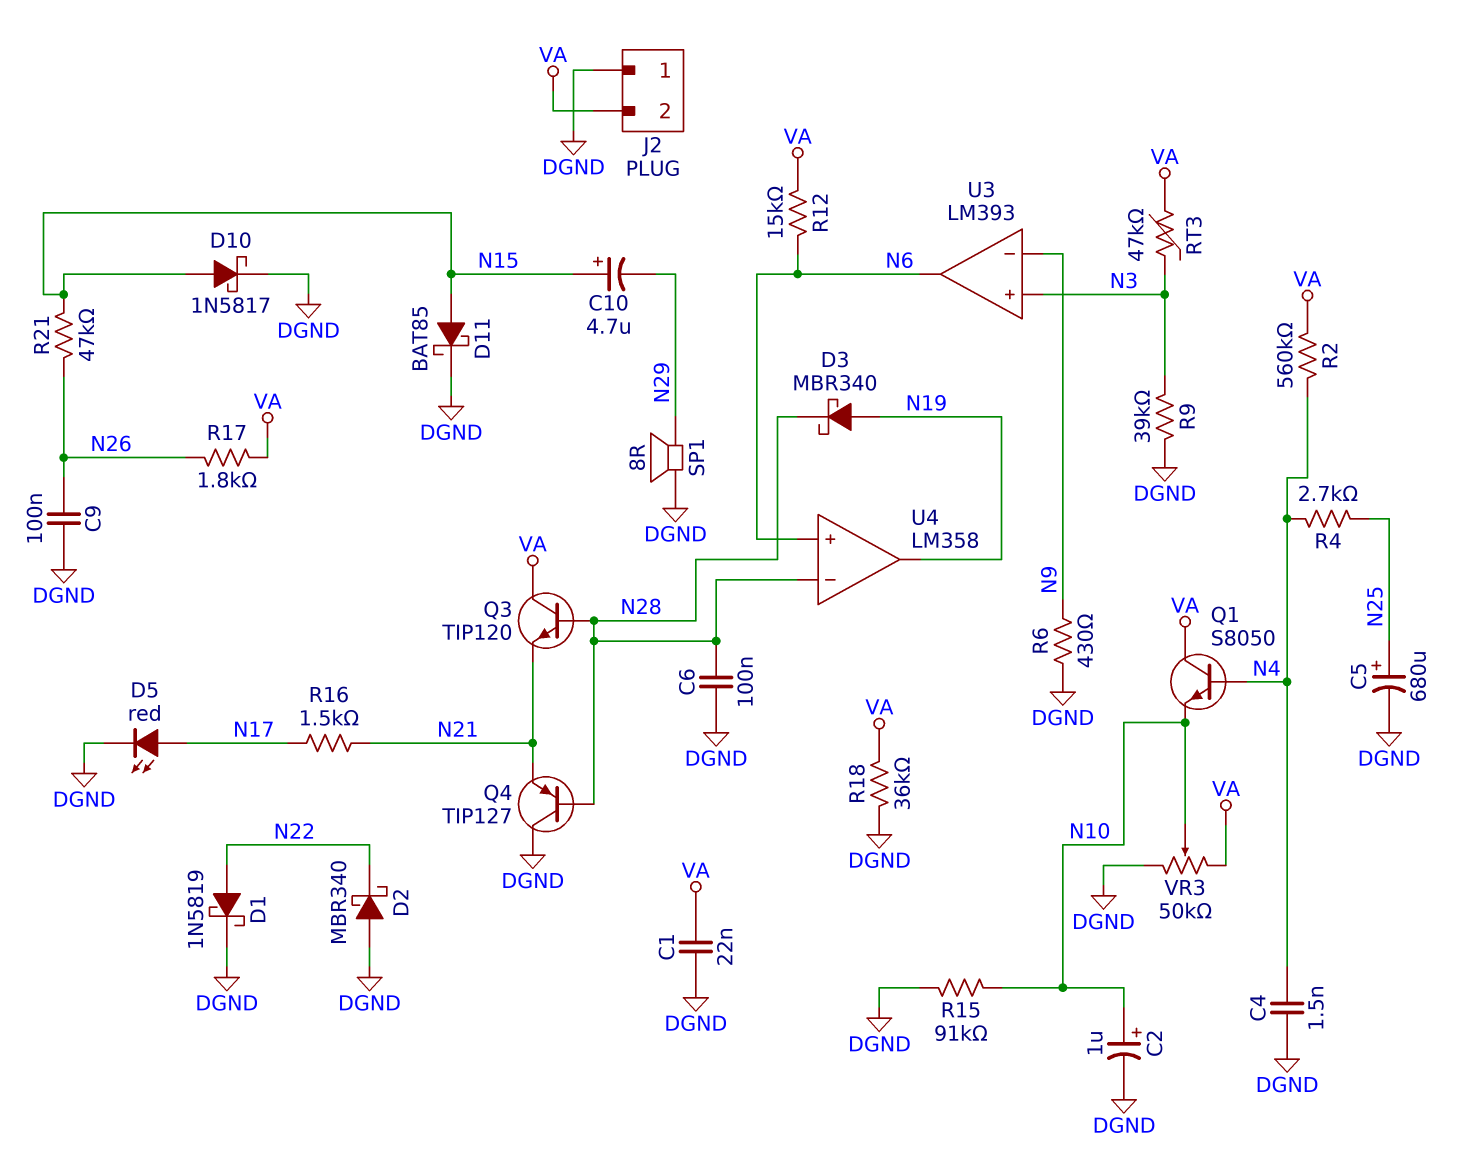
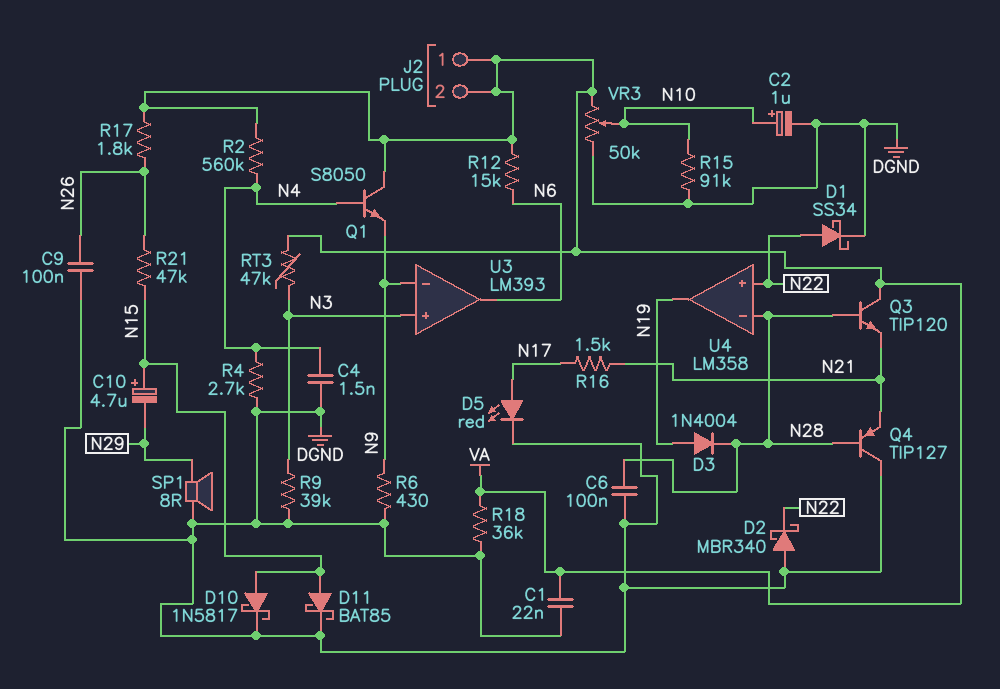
C5: 680uF (plus N25, minus DGND) -> none
D1: schottky 1N5819 (A N22, K DGND) -> schottky SS34 (A N22, K DGND)
D3: schottky MBR340 (A N19, K N28) -> diode 1N4004 (A N19, K N28)
J2 pin 1: DGND -> VA
Q1: NPN S8050 (B N4, C VA, E N10) -> NPN S8050 (B N4, C VA, E N9)
R4: 2.7k (N4, N25) -> 2.7k (DGND, N4)
U4 pin in+: N6 -> N22

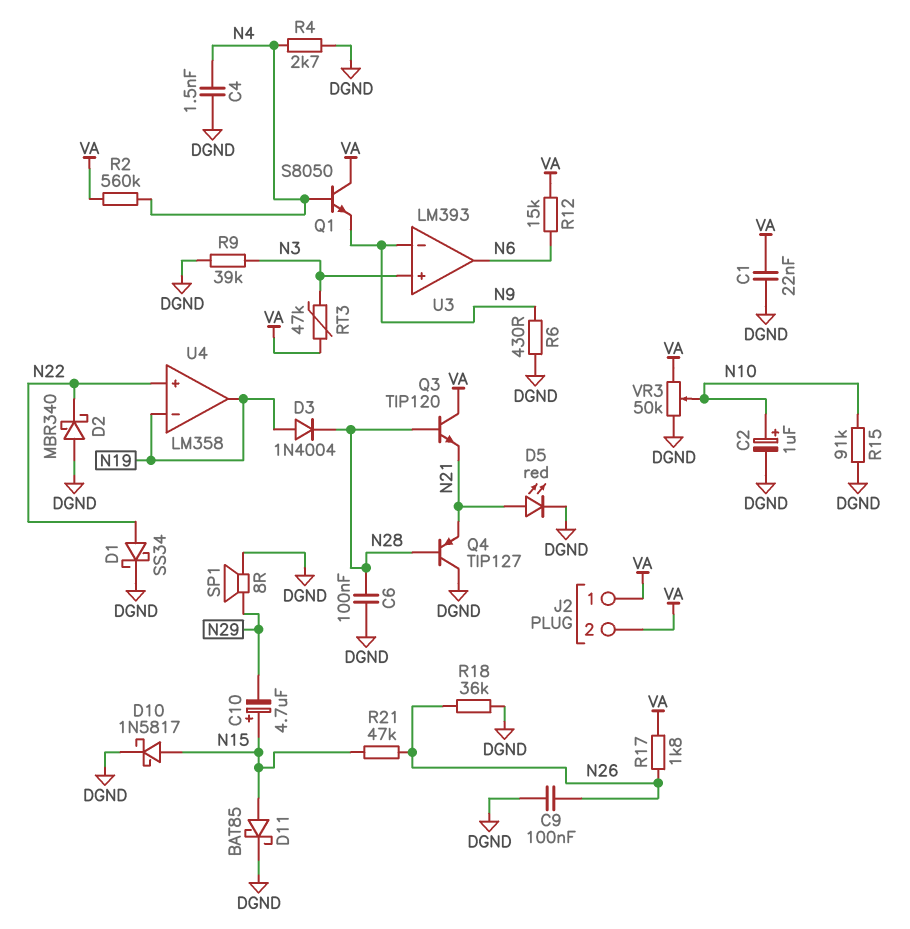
D5: LED red (A N17, K DGND) -> LED red (A N21, K DGND)
R16: 1.5k (N17, N21) -> none
R18: 36k (DGND, VA) -> 36k (DGND, N26)
U4 pin in-: N28 -> N19

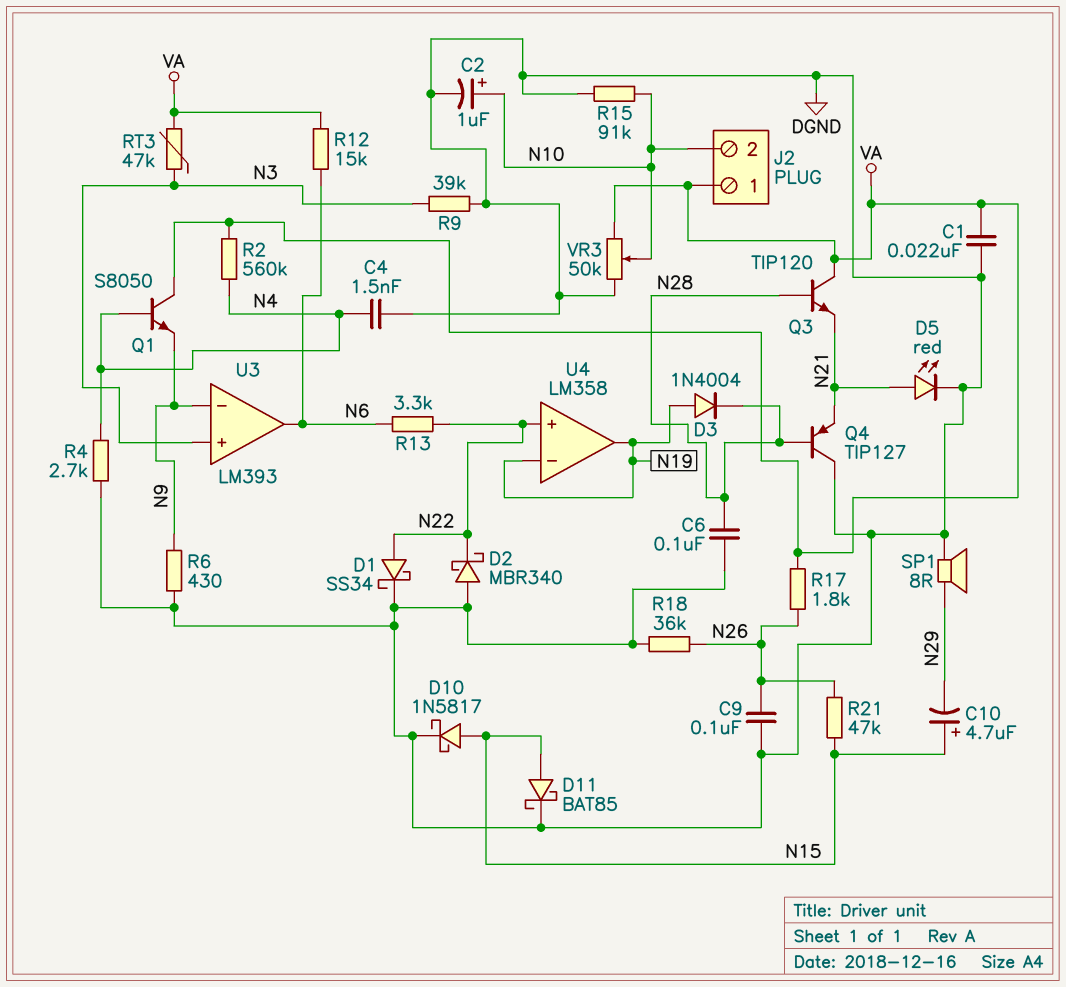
J2 pin 2: VA -> N10
R13: none -> 3.3k (N6, N22)

